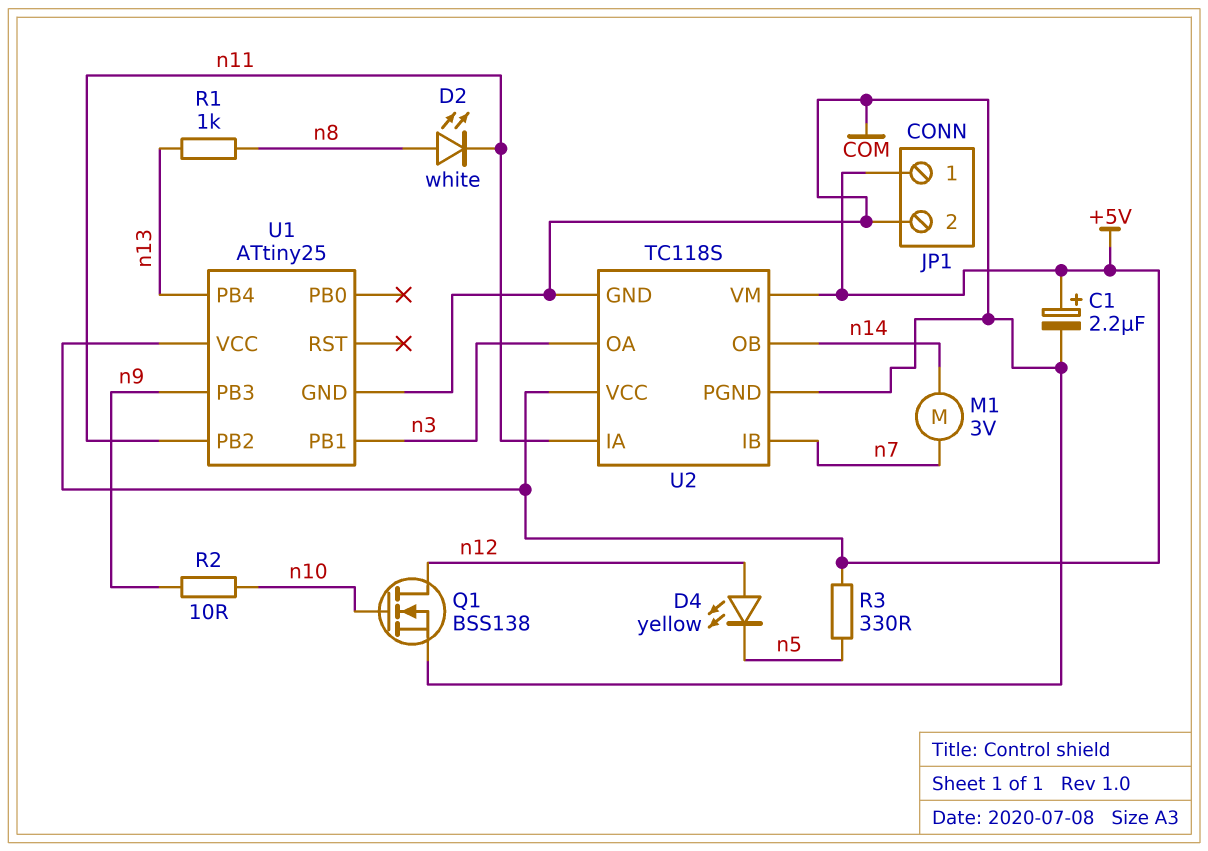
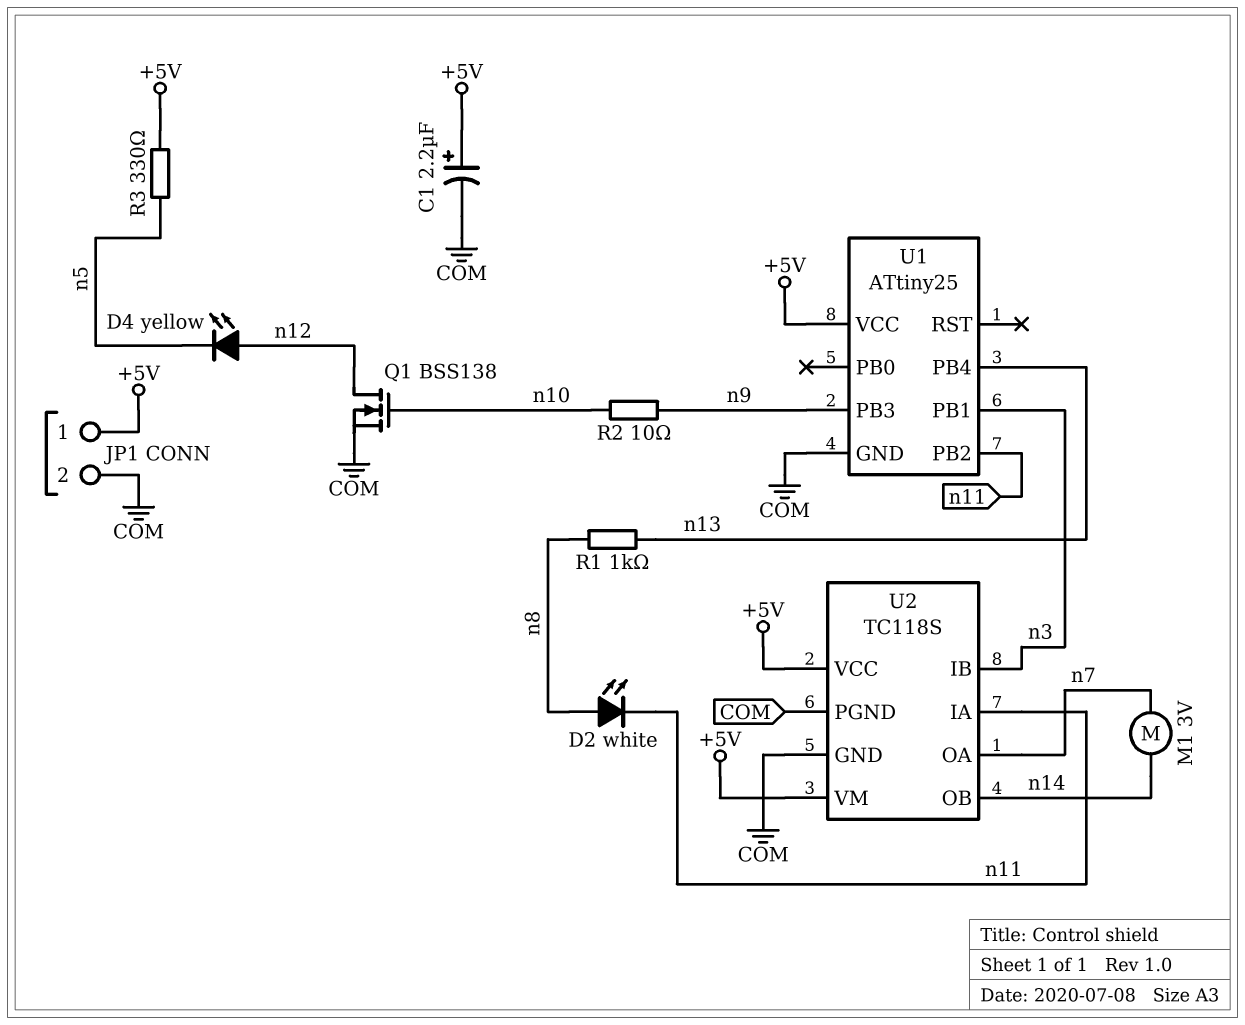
U2 pin IB: n7 -> n3
U2 pin OA: n3 -> n7

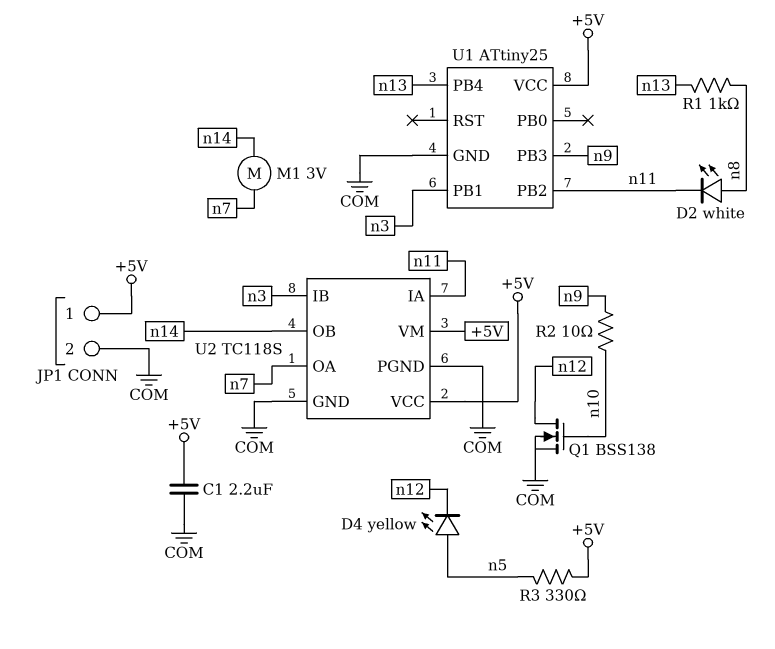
C1: 2.2uF (plus +5V, minus COM) -> 2.2uF (+5V, COM)
D4: LED yellow (A n12, K n5) -> LED yellow (A n5, K n12)

